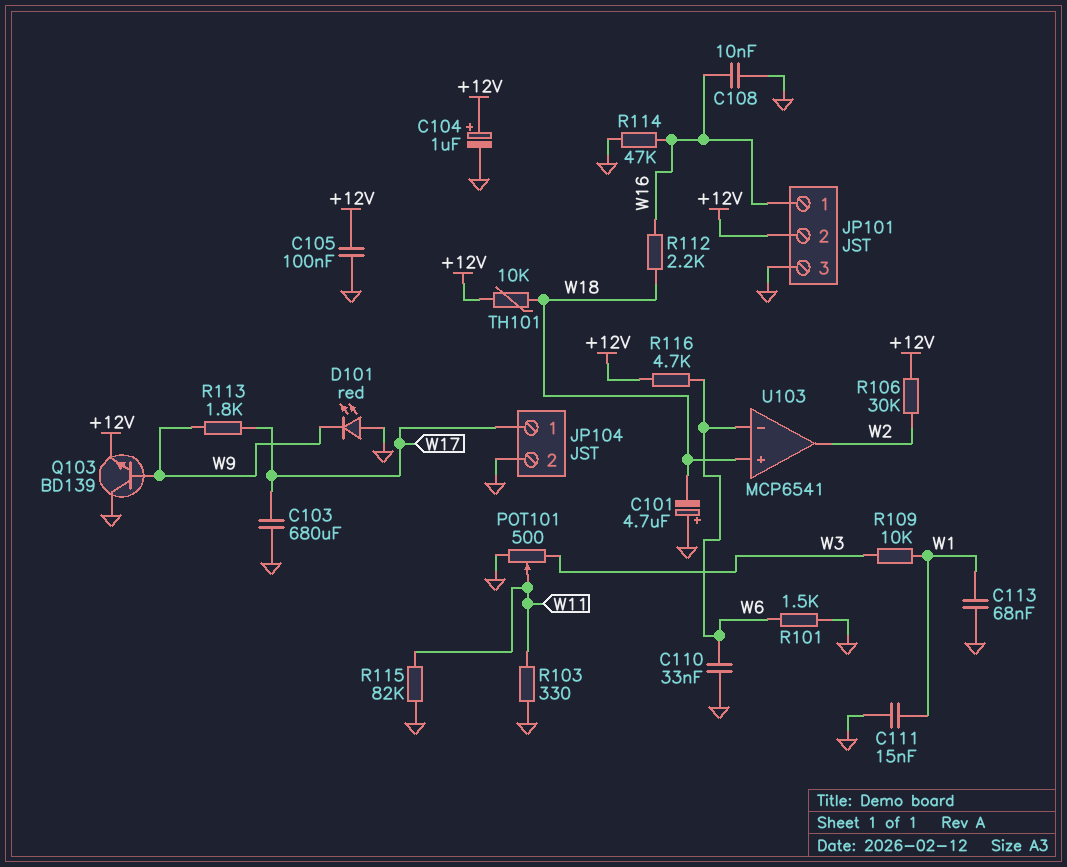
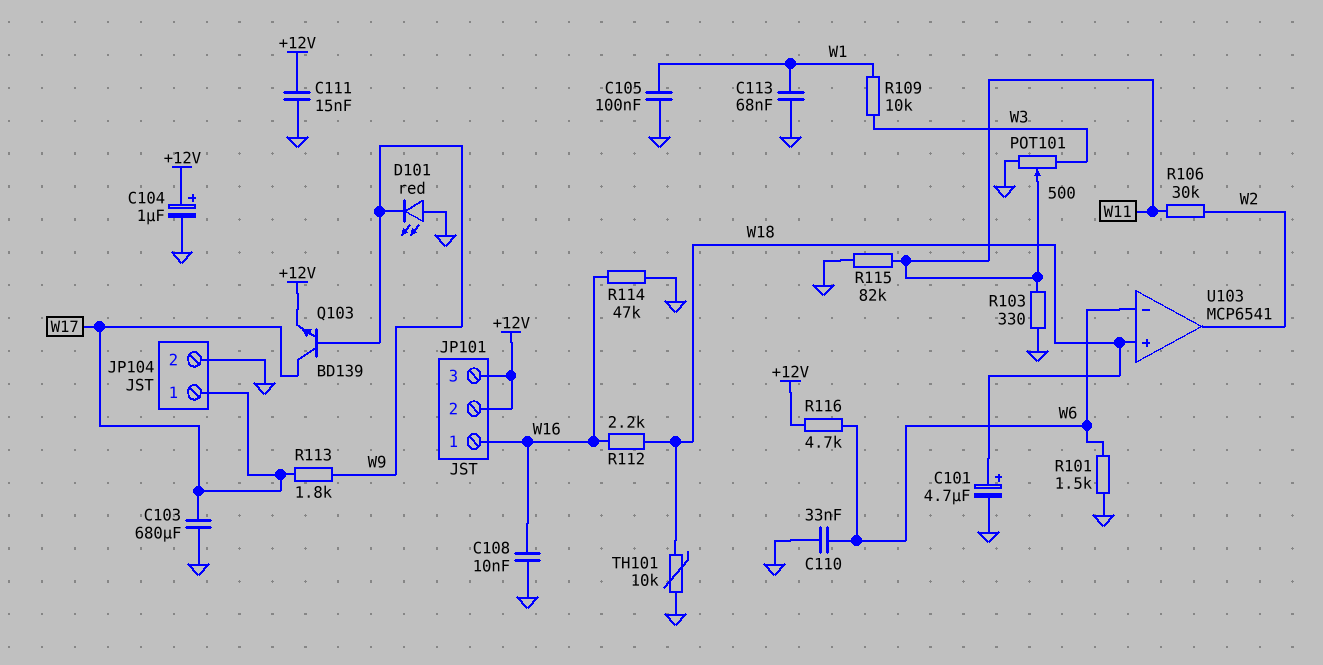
C101: 4.7uF (plus GND, minus W18) -> 4.7uF (plus W18, minus GND)
C105: 100nF (+12V, GND) -> 100nF (GND, W1)
C111: 15nF (GND, W1) -> 15nF (+12V, GND)
JP101 pin 3: GND -> +12V
Q103: NPN BD139 (B W9, C GND, E +12V) -> NPN BD139 (B W9, C W17, E +12V)
R106: 30k (+12V, W2) -> 30k (W2, W11)
TH101: 10k (+12V, W18) -> 10k (GND, W18)

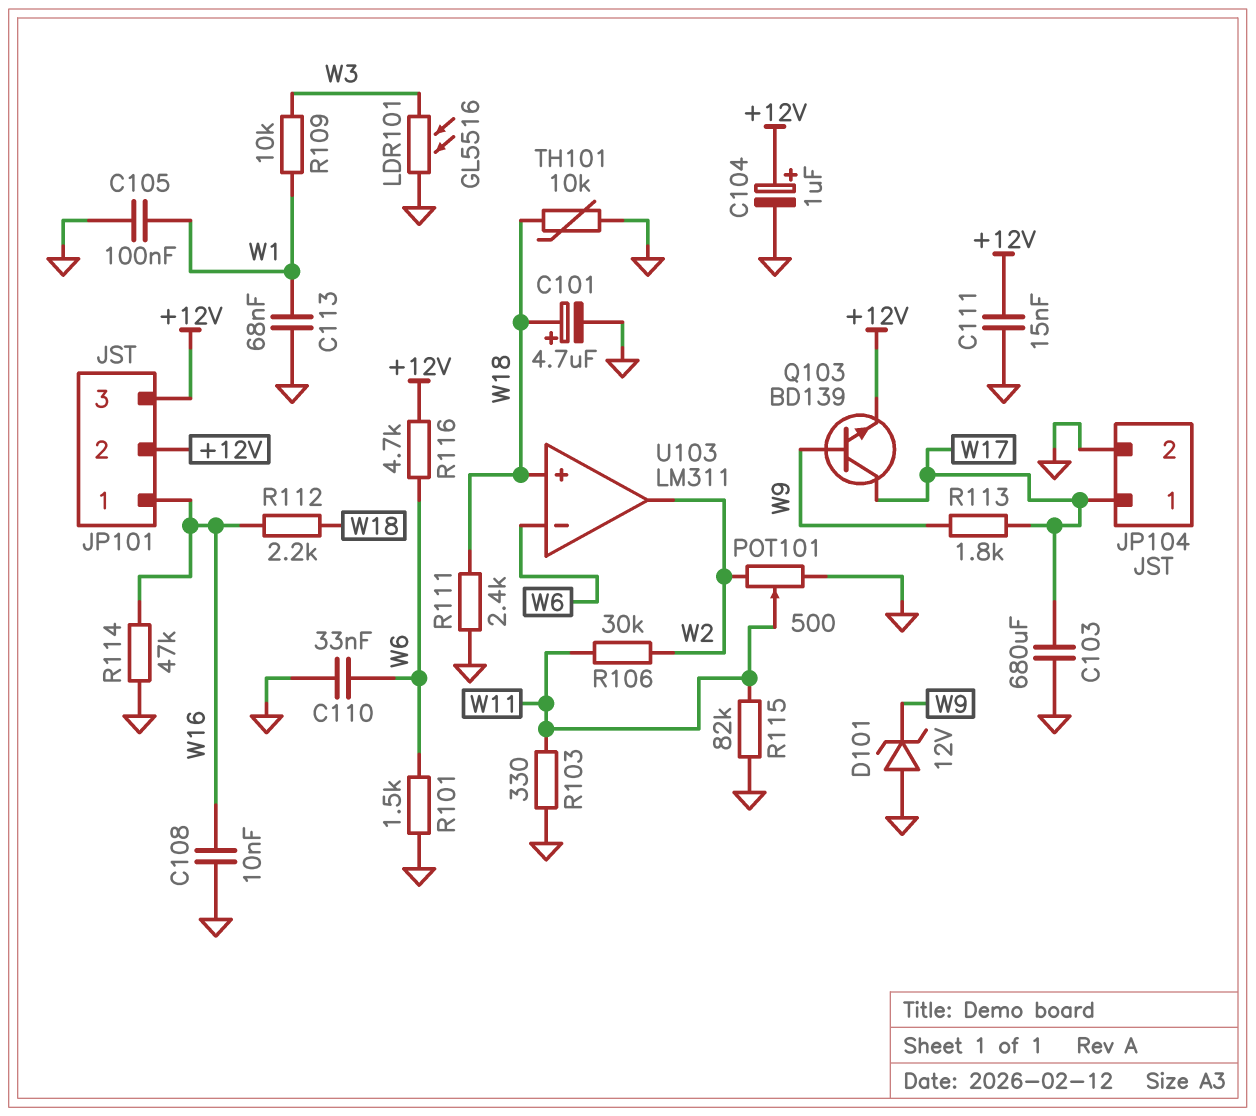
D101: LED red (A GND, K W9) -> zener 12V (A GND, K W9)
LDR101: none -> GL5516 (GND, W3)
POT101: 500 (GND, W3, wiper W11) -> 500 (GND, W2, wiper W11)
R111: none -> 2.4k (GND, W18)
U103: MCP6541 -> LM311

